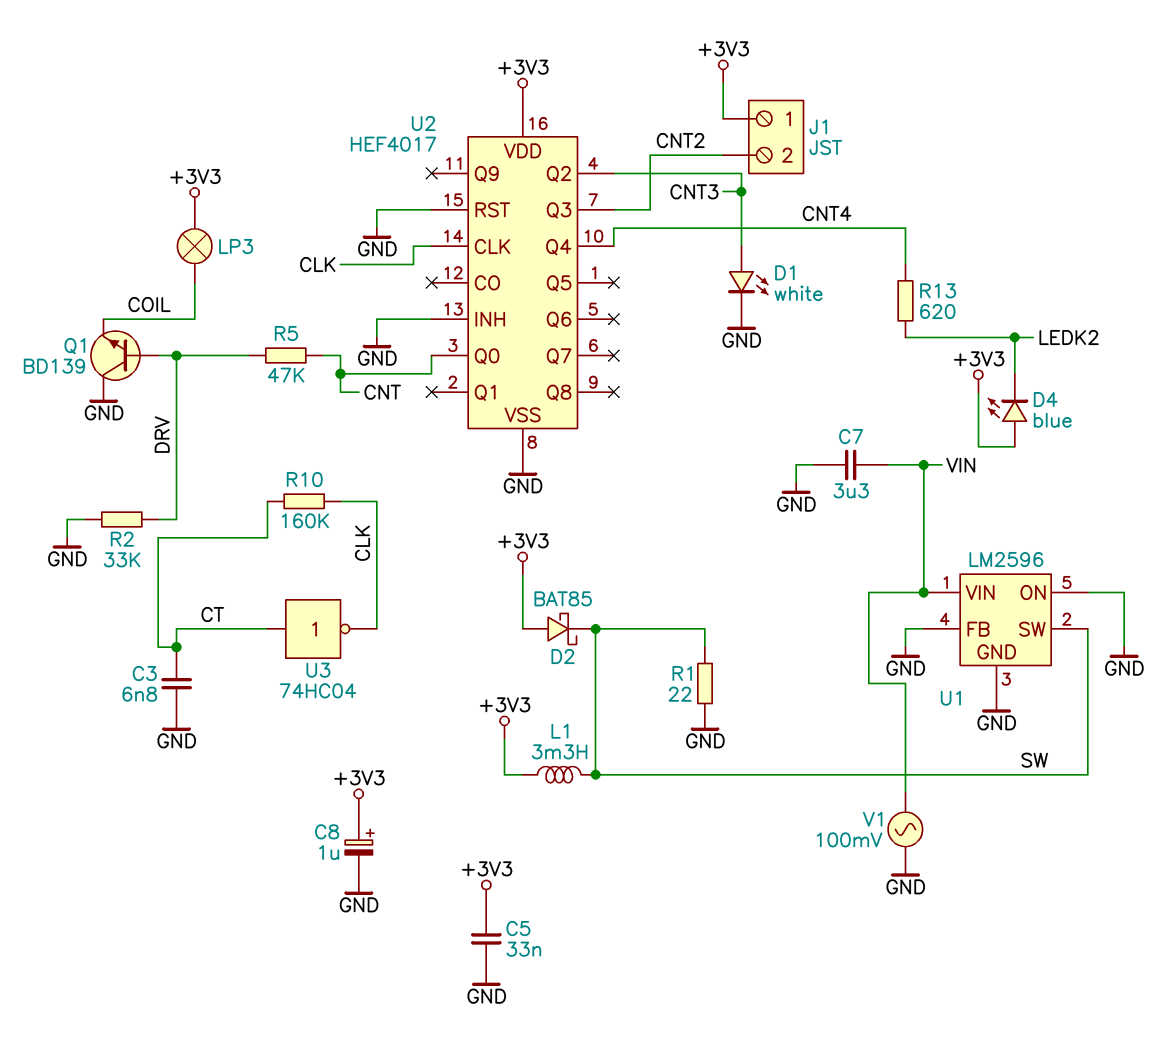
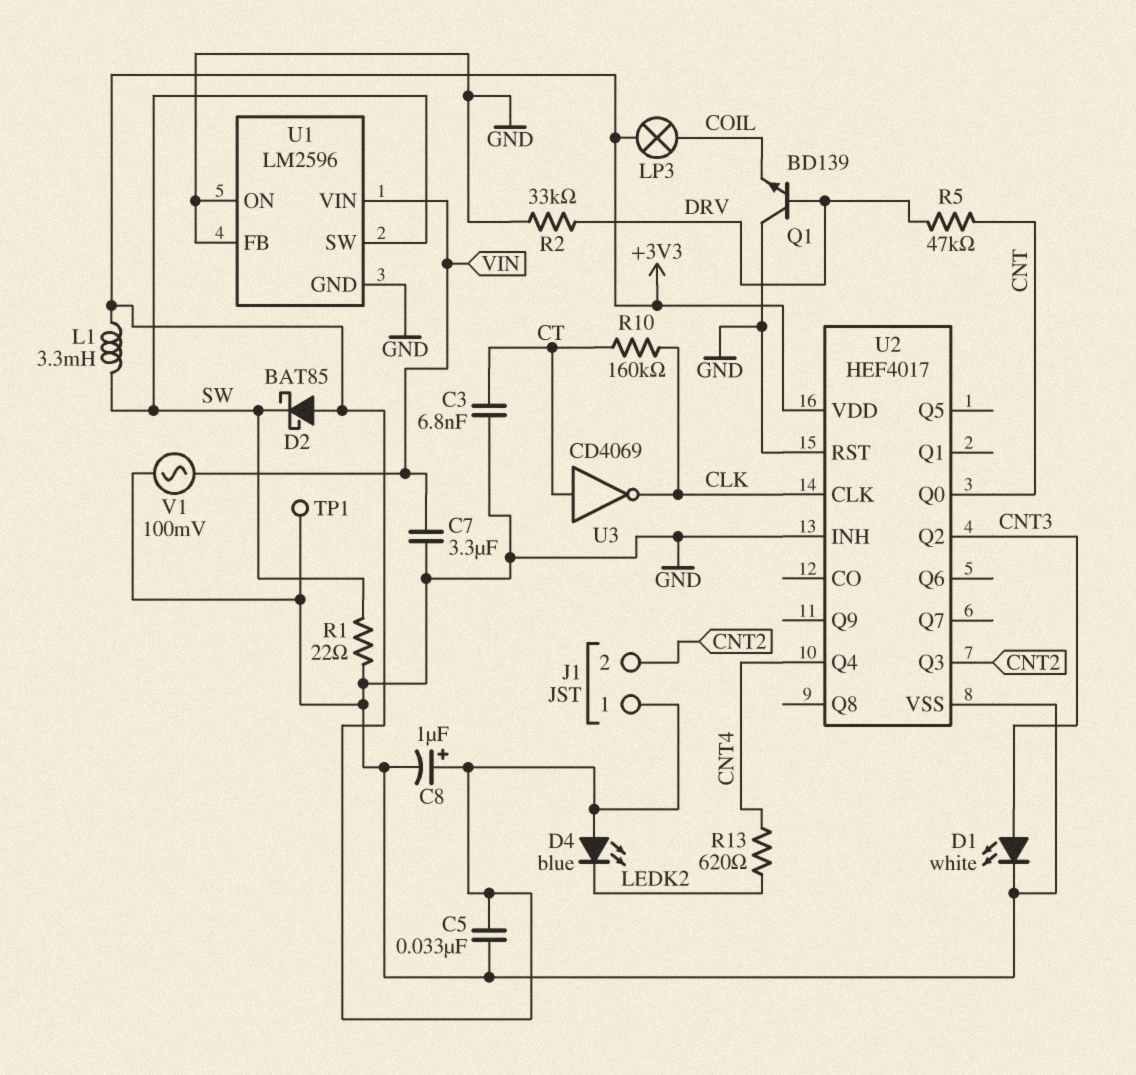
TP1: none -> test point (GND)
U3: NOT 74HC04 (in CT, out CLK) -> NOT CD4069 (in CT, out CLK)

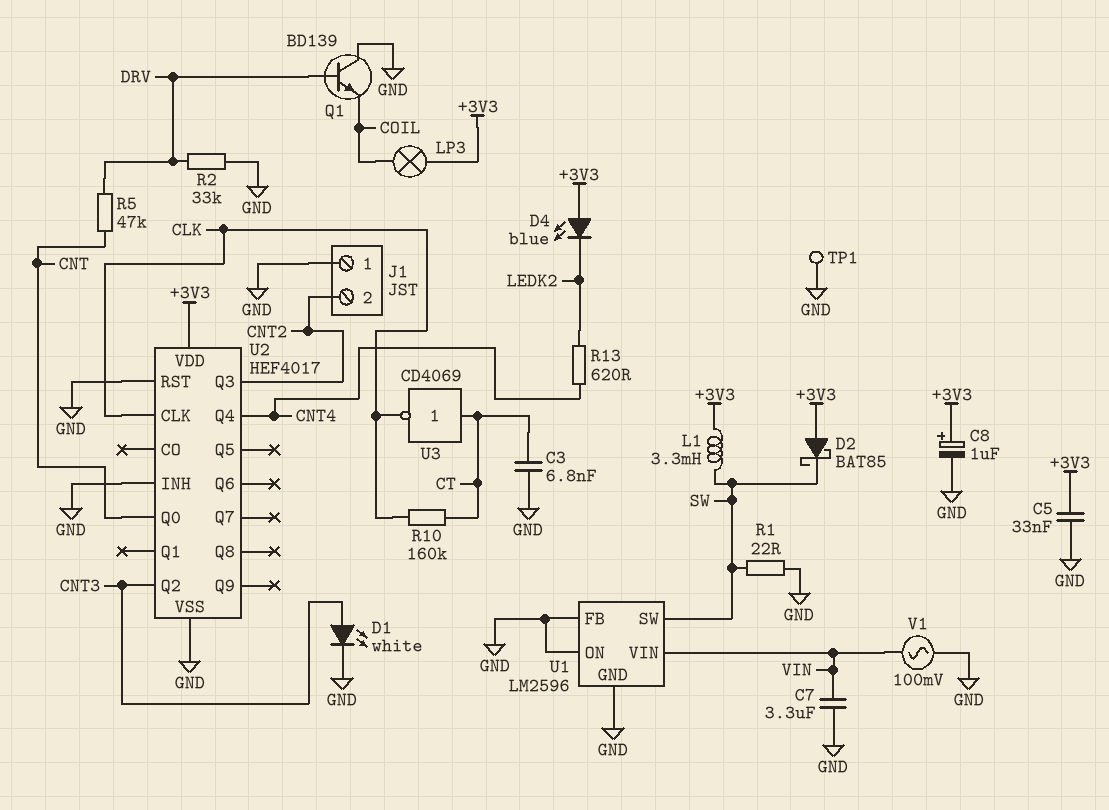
J1 pin 1: +3V3 -> GND

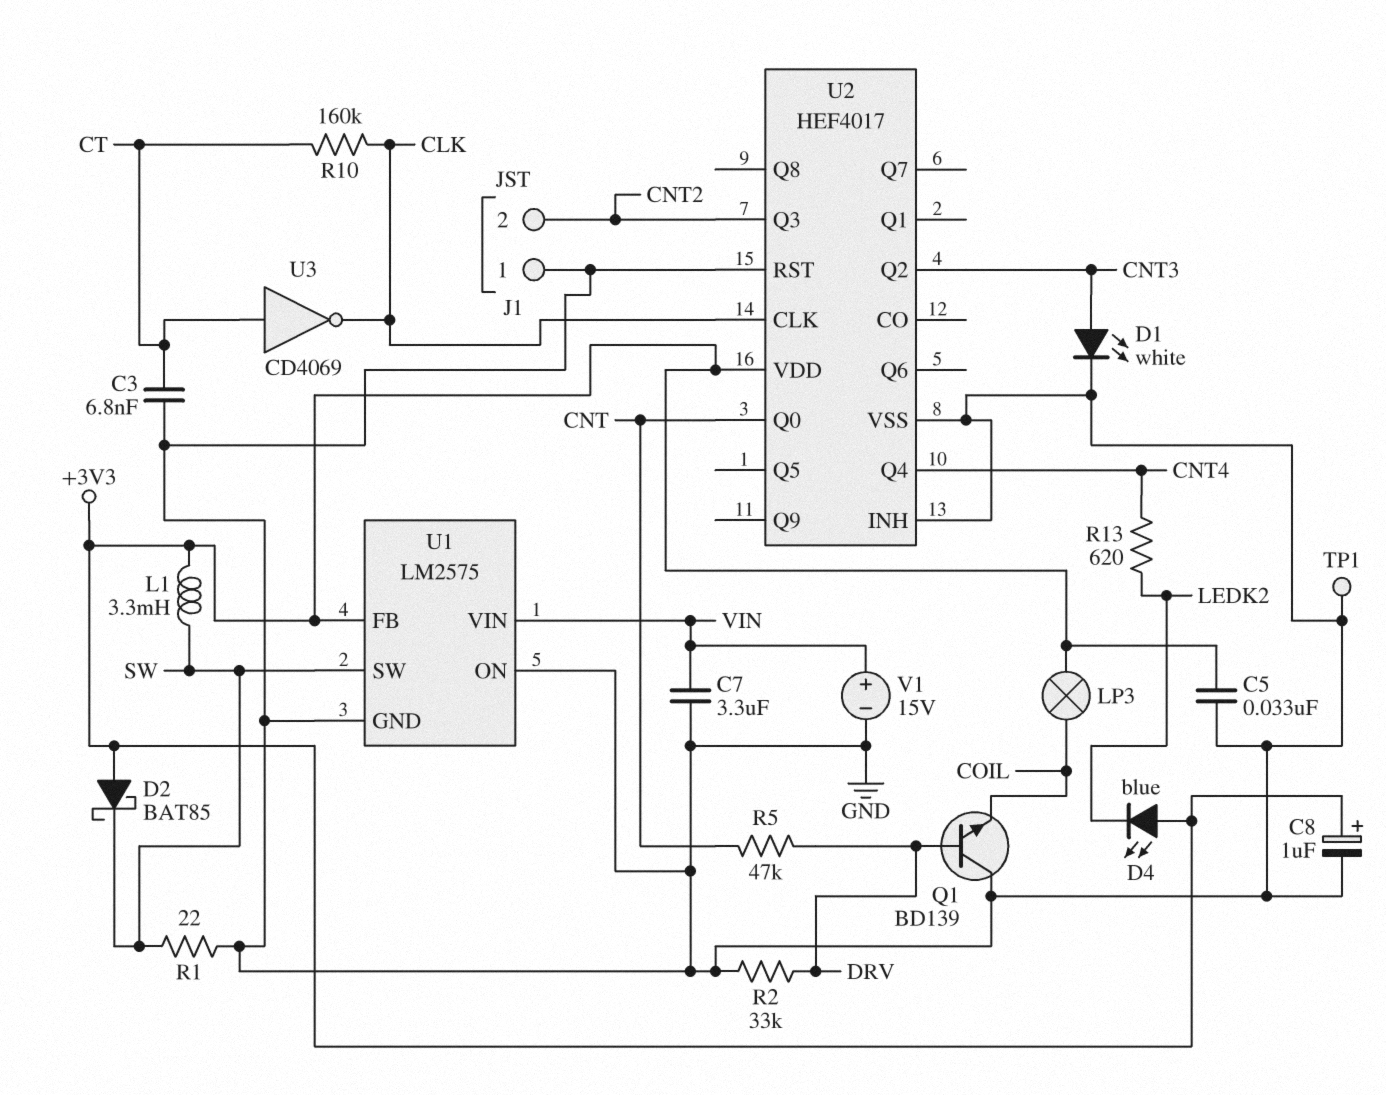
U1: LM2596 -> LM2575
U1 pin FB: GND -> +3V3
V1: AC 100mV (GND, VIN) -> 15V (plus VIN, minus GND)

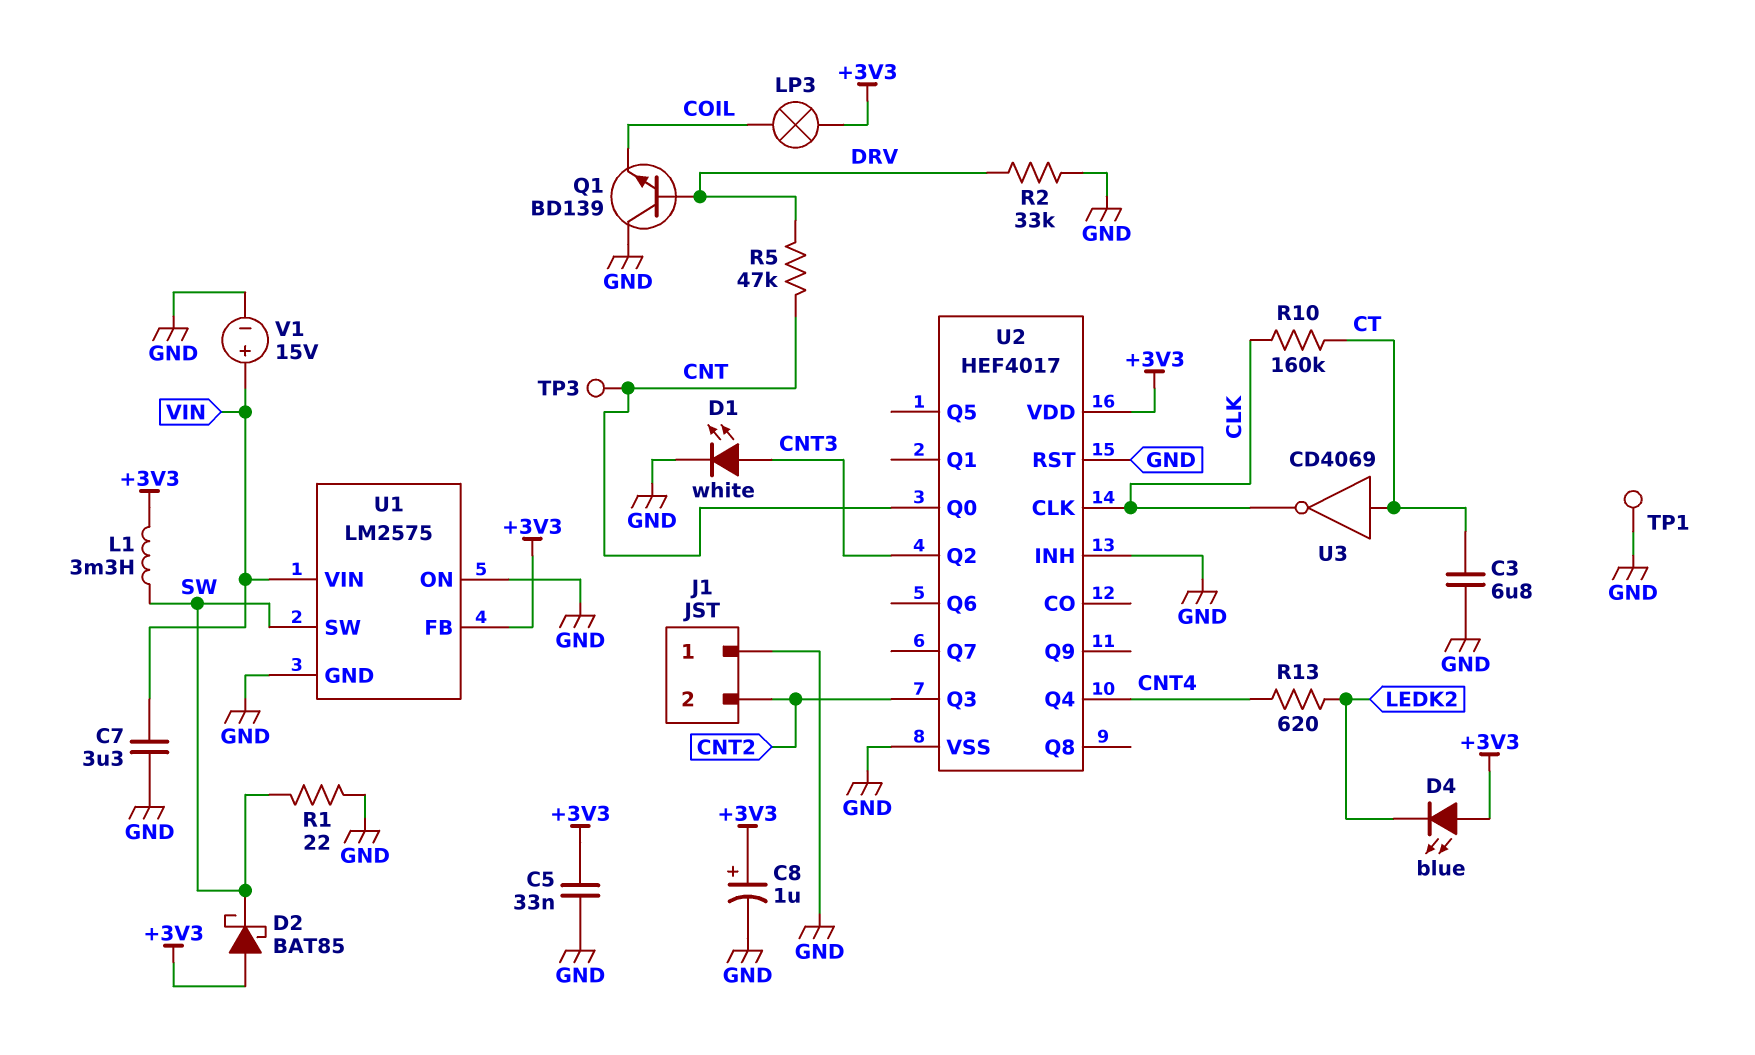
C3: 6.8nF (CT, GND) -> 6.8uF (CT, GND)
TP3: none -> test point (CNT)

